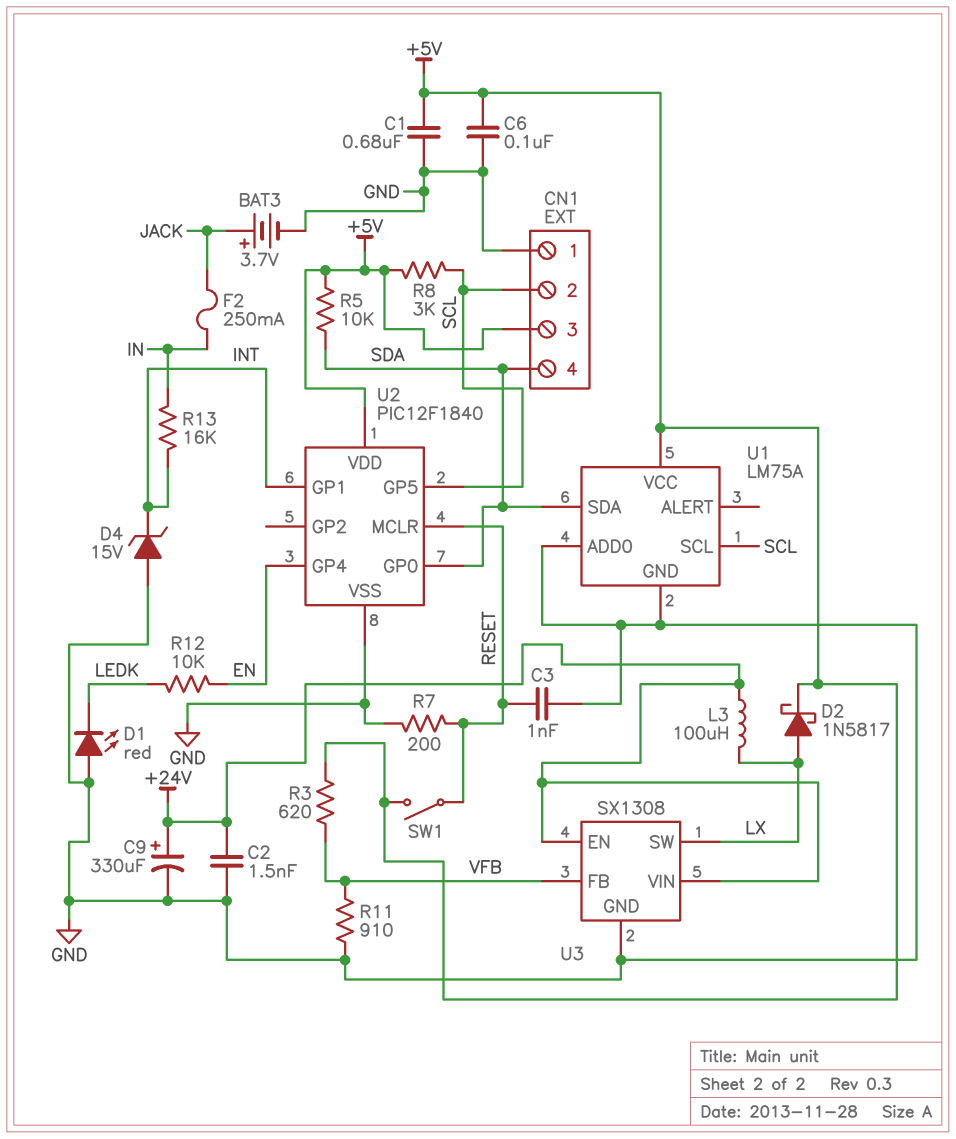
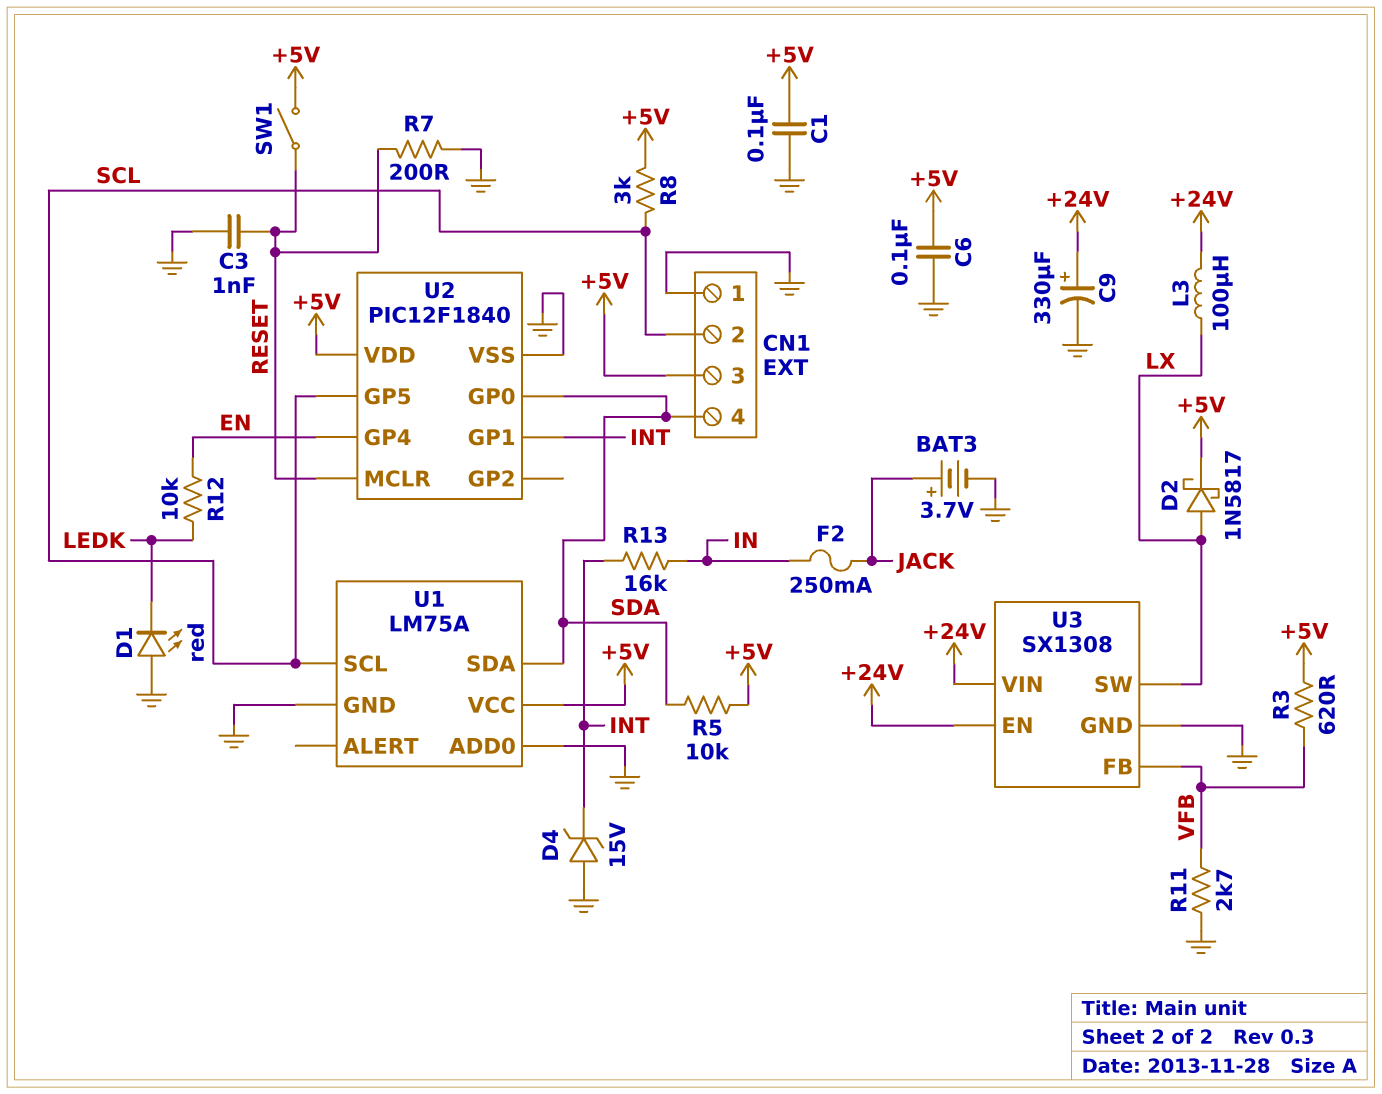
C1: 680nF (+5V, GND) -> 100nF (+5V, GND)
C2: 1.5nF (+24V, GND) -> none
R11: 910 (GND, VFB) -> 2.7k (GND, VFB)

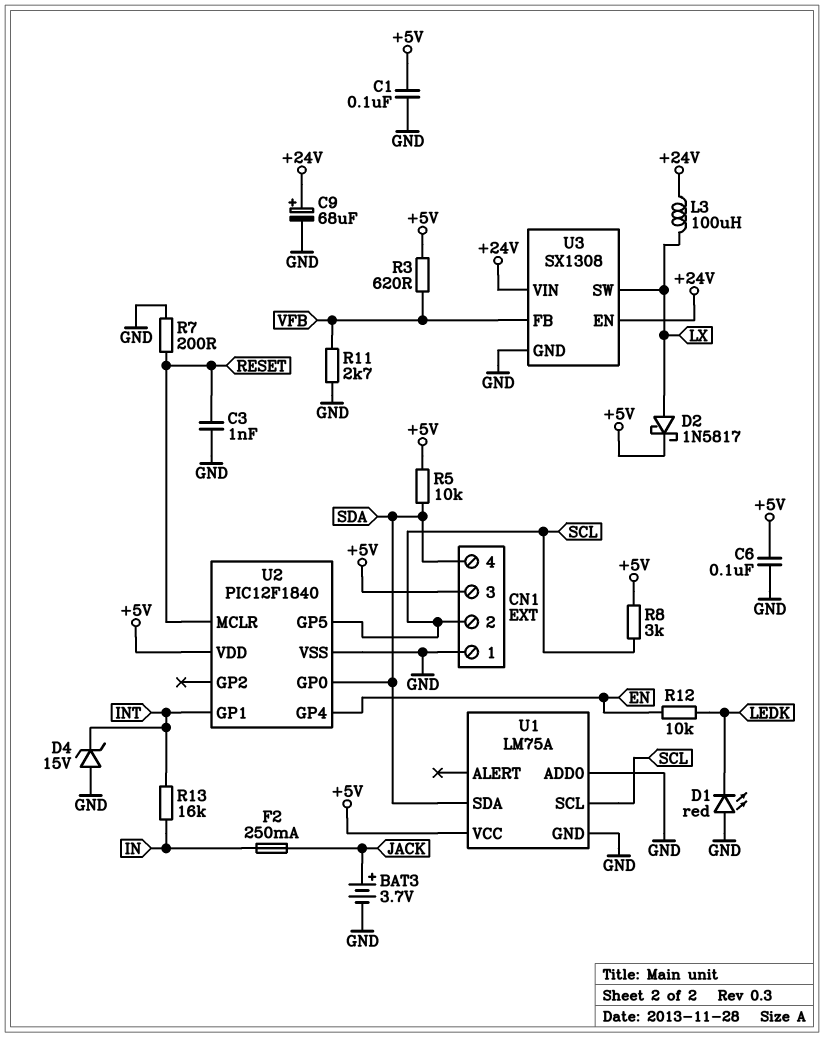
C9: 330uF (plus +24V, minus GND) -> 68uF (plus +24V, minus GND)
SW1: switch (+5V, RESET) -> none

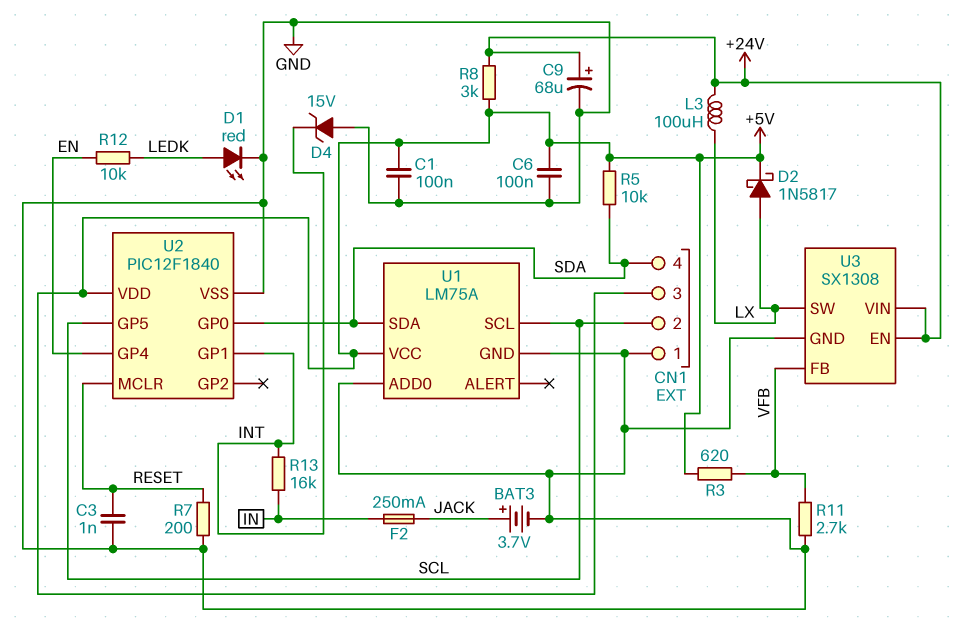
D1: LED red (A GND, K LEDK) -> LED red (A LEDK, K GND)
R8: 3k (+5V, SCL) -> 3k (+5V, +24V)

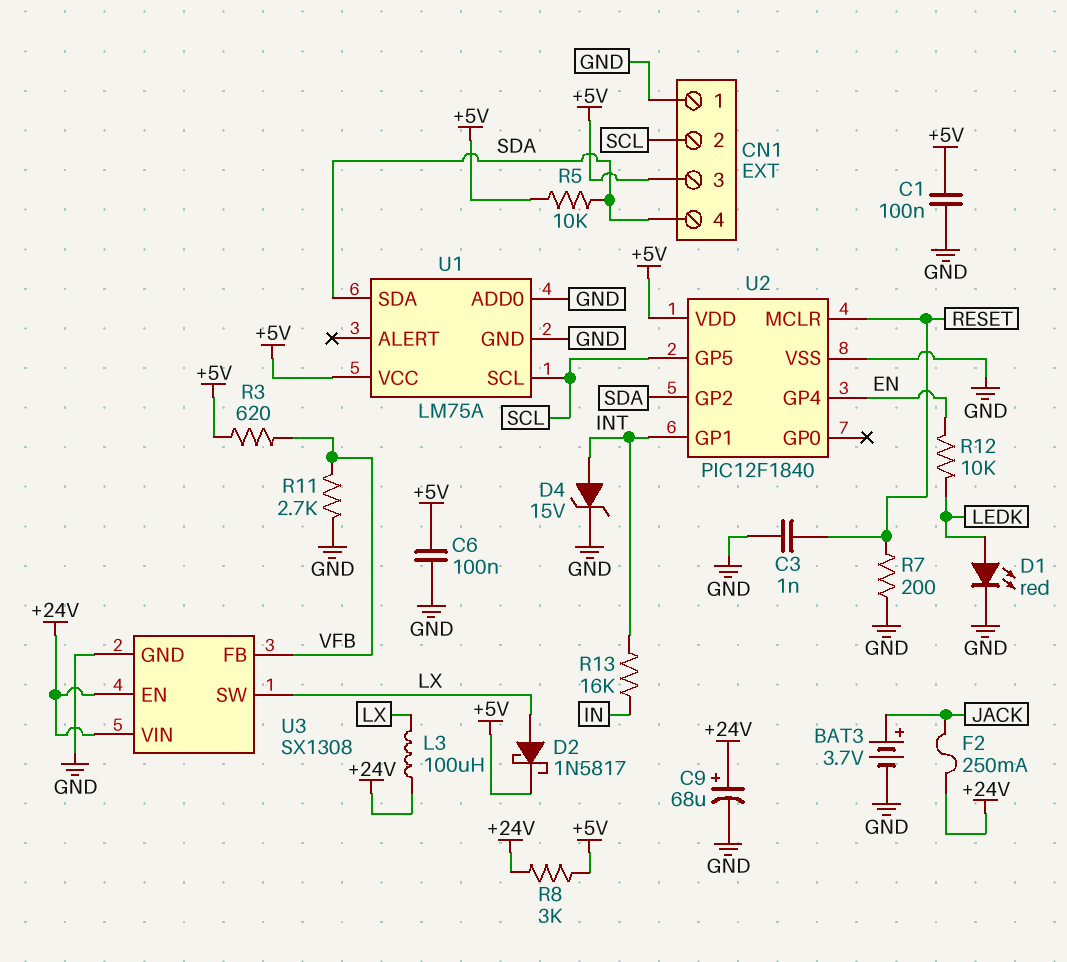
D4: zener 15V (A GND, K INT) -> zener 15V (A INT, K GND)
F2: 250mA (IN, JACK) -> 250mA (+24V, JACK)
U2 pin GP0: SDA -> none
U2 pin GP2: none -> SDA

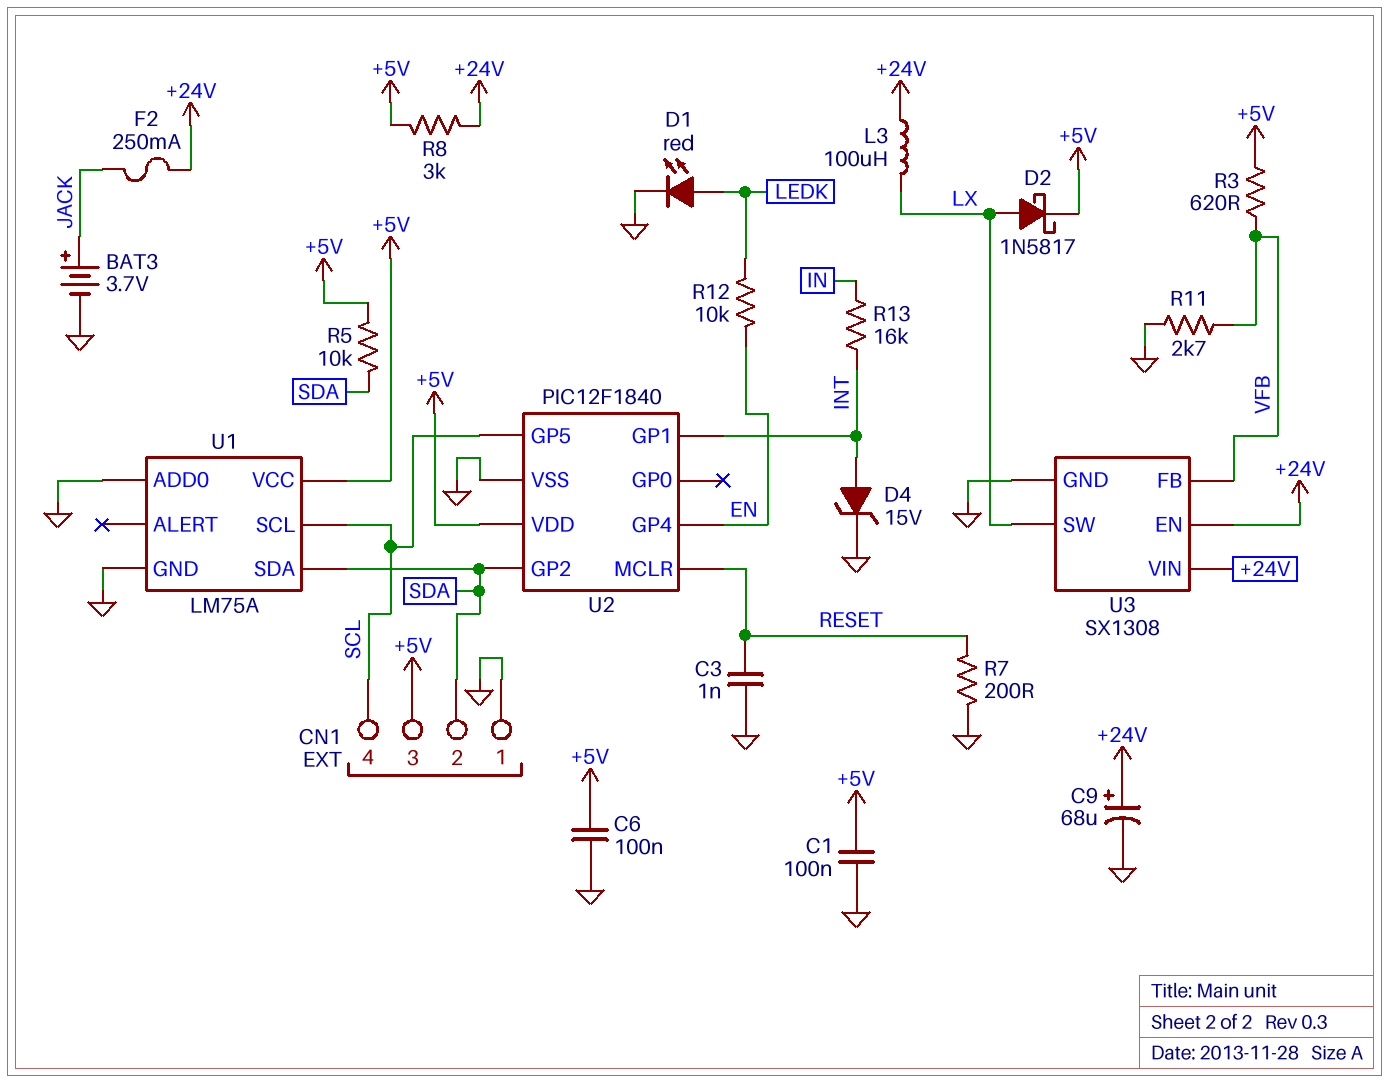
CN1 pin 2: SCL -> SDA
CN1 pin 4: SDA -> SCL

